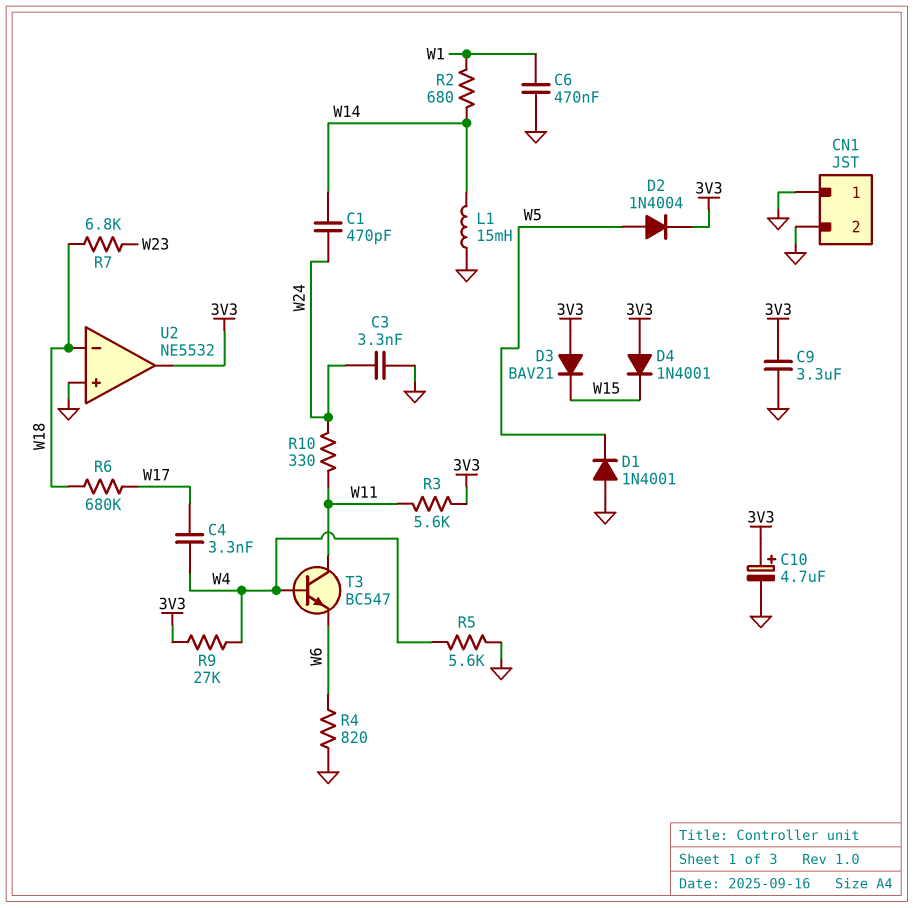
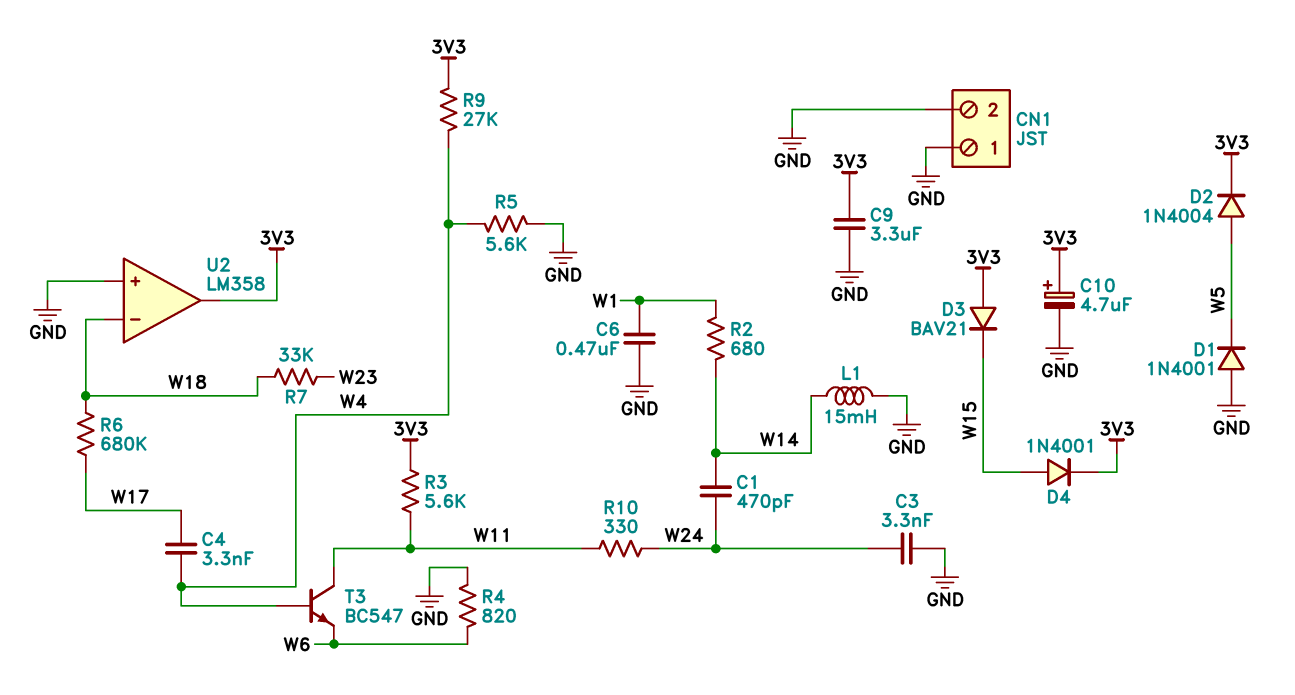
D4: diode 1N4001 (A 3V3, K W15) -> diode 1N4001 (A W15, K 3V3)
R7: 6.8k (W18, W23) -> 33k (W18, W23)
U2: NE5532 -> LM358

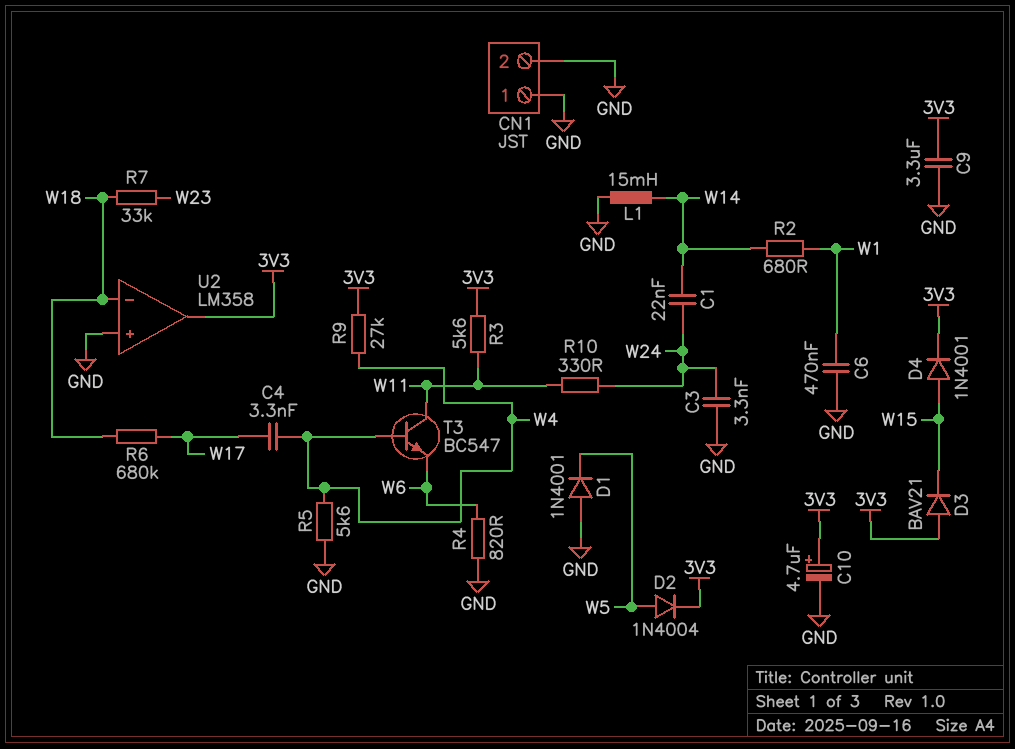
C1: 470pF (W14, W24) -> 22nF (W14, W24)

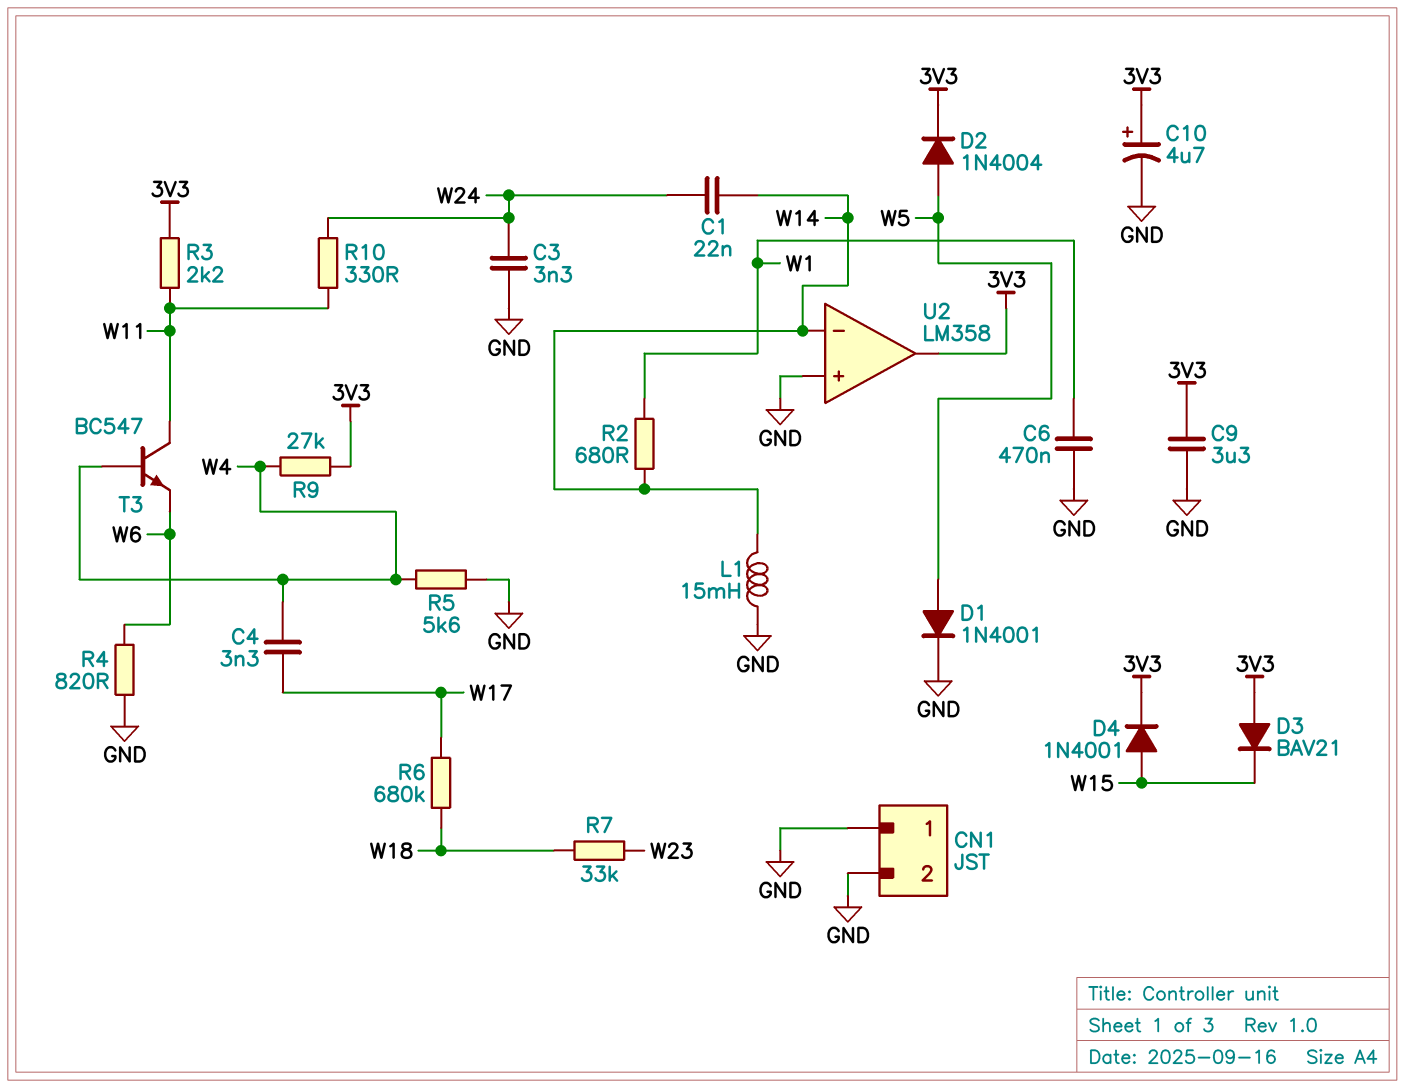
D1: diode 1N4001 (A GND, K W5) -> diode 1N4001 (A W5, K GND)
R3: 5.6k (3V3, W11) -> 2.2k (3V3, W11)
U2 pin in-: W18 -> W14

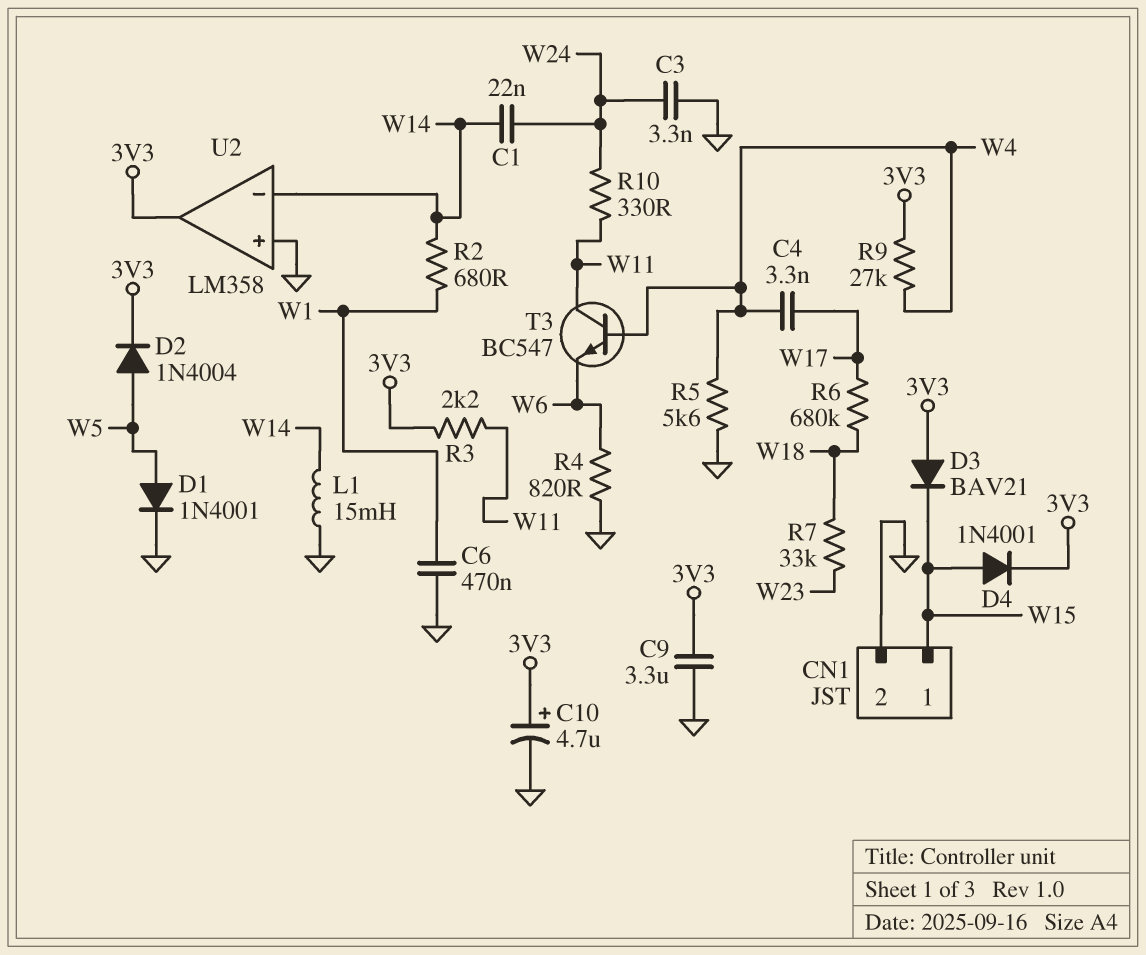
CN1 pin 1: GND -> W15

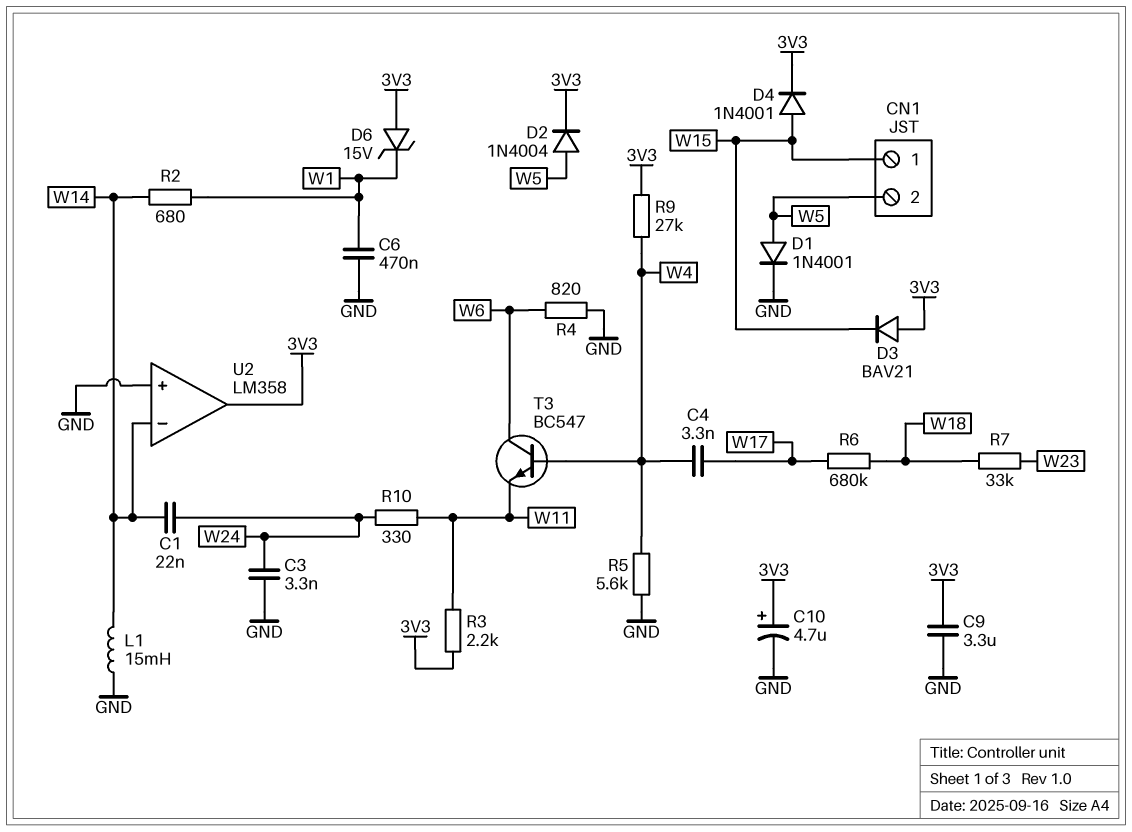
CN1 pin 2: GND -> W5
D6: none -> zener 15V (A 3V3, K W1)
T3: NPN BC547 (B W4, C W11, E W6) -> NPN BC547 (B W4, C W6, E W11)

